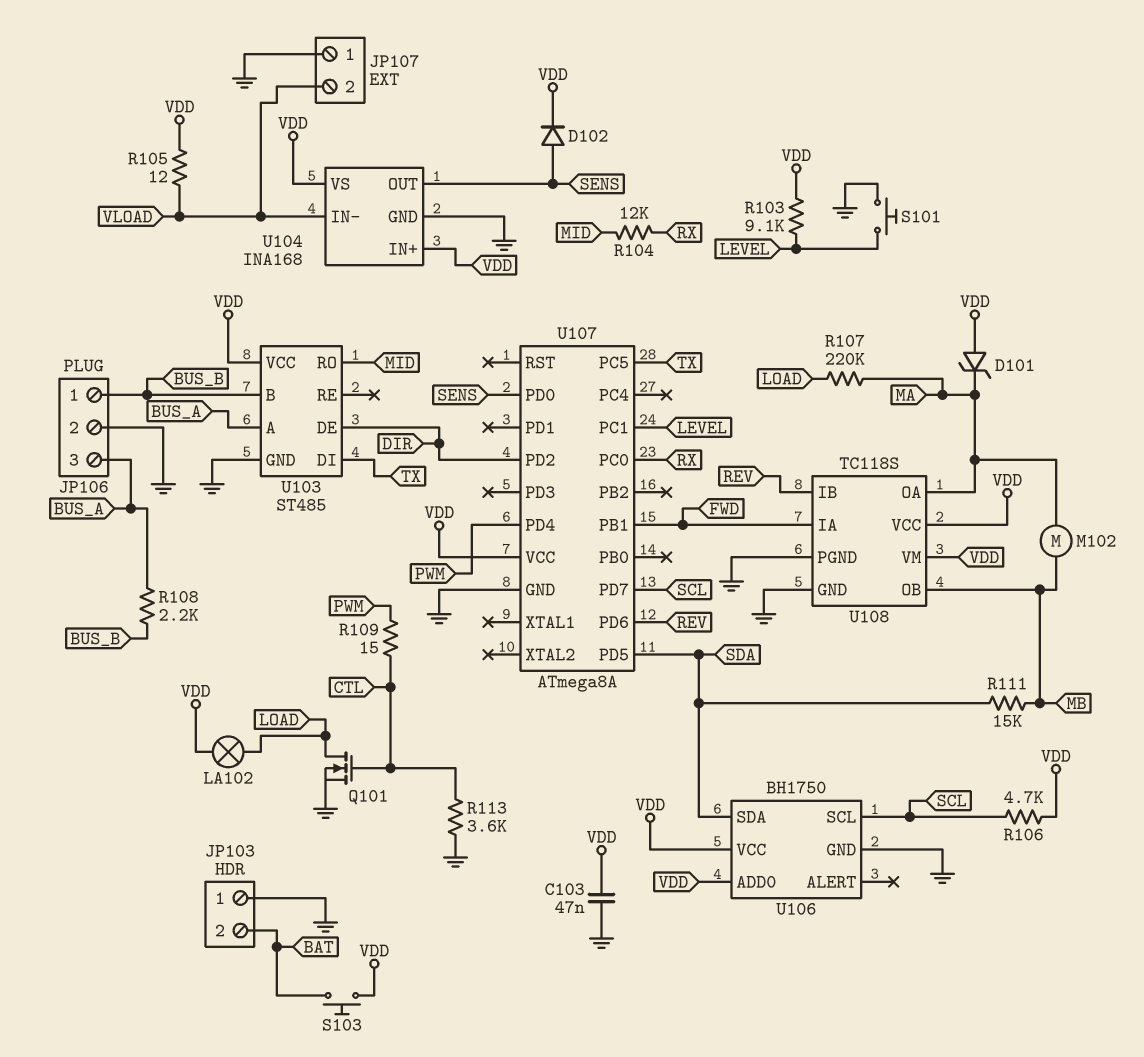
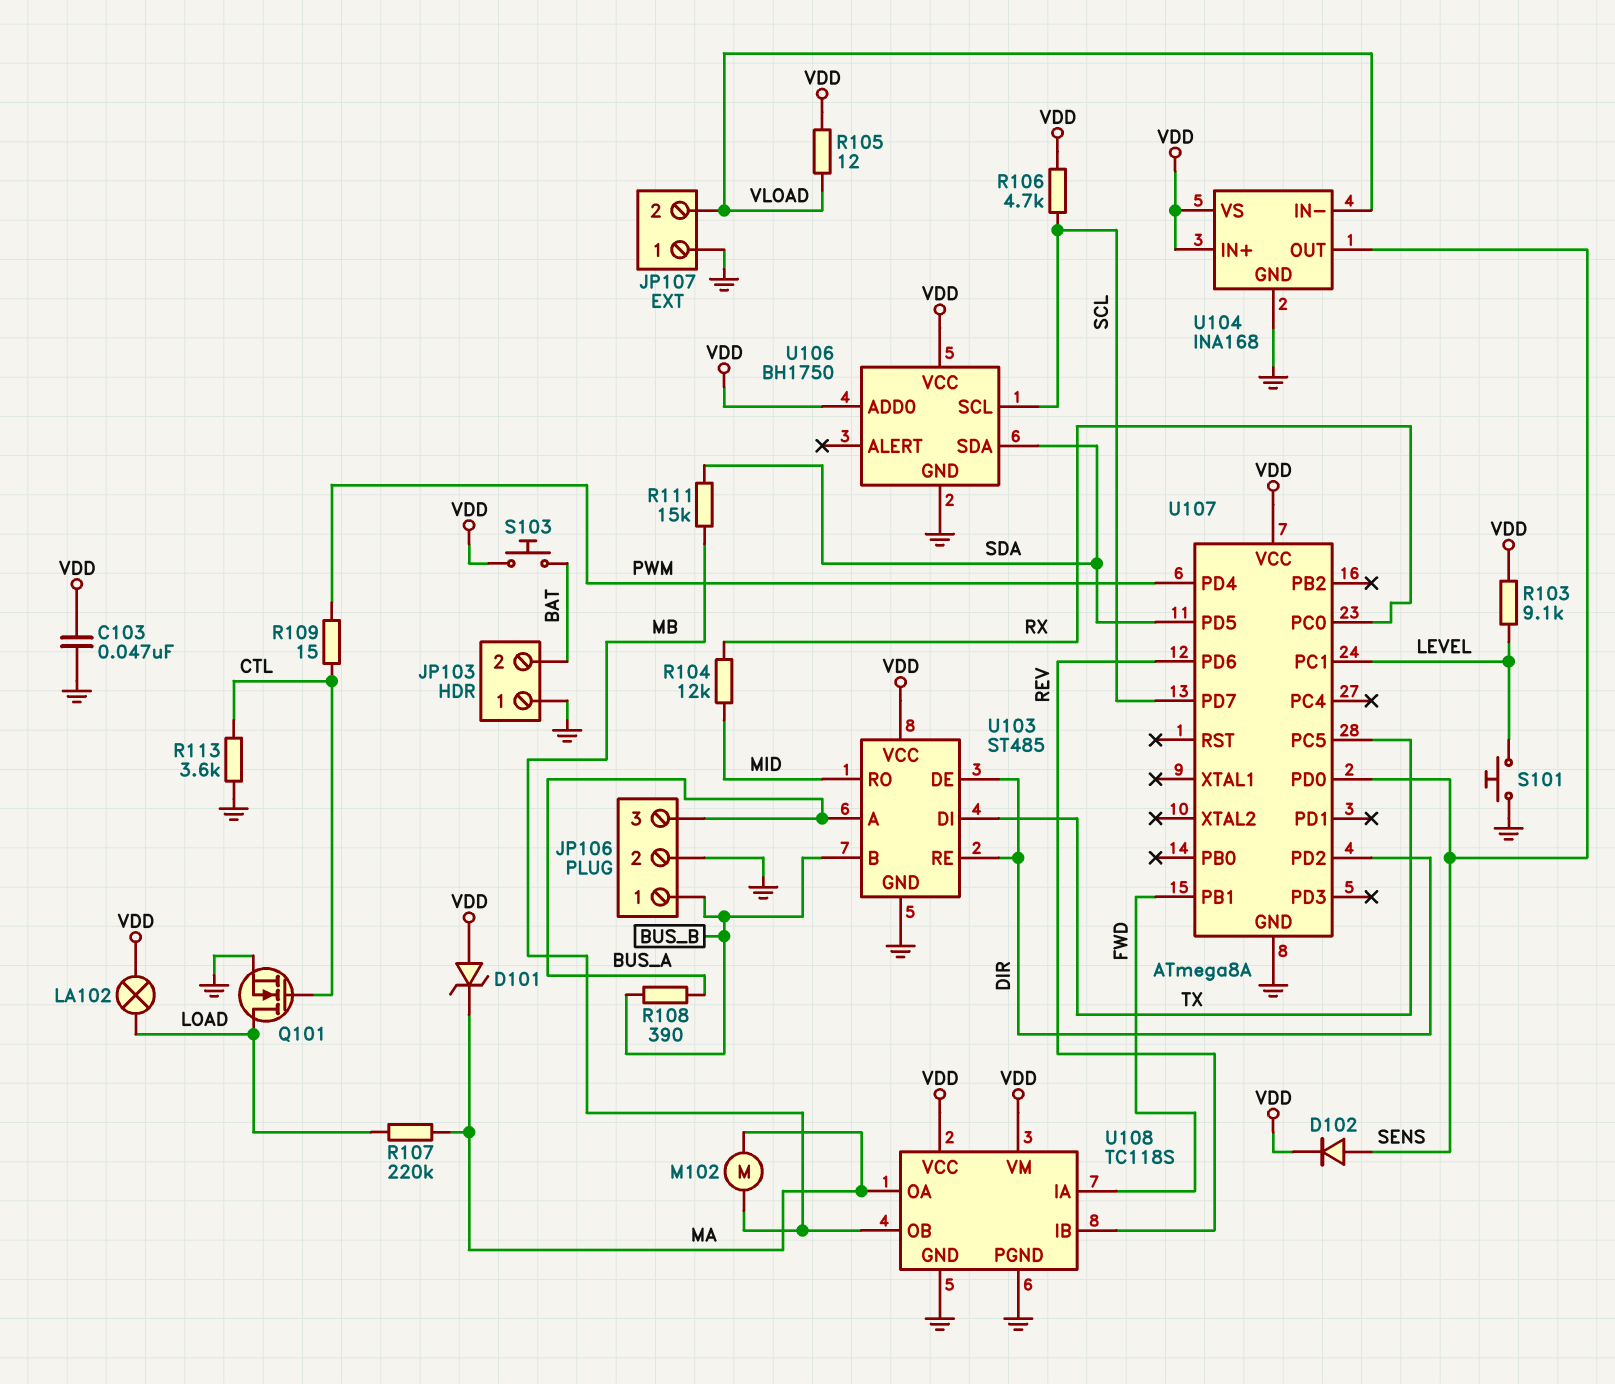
R108: 2.2k (BUS_A, BUS_B) -> 390 (BUS_A, BUS_B)
U103 pin RE: none -> DIR

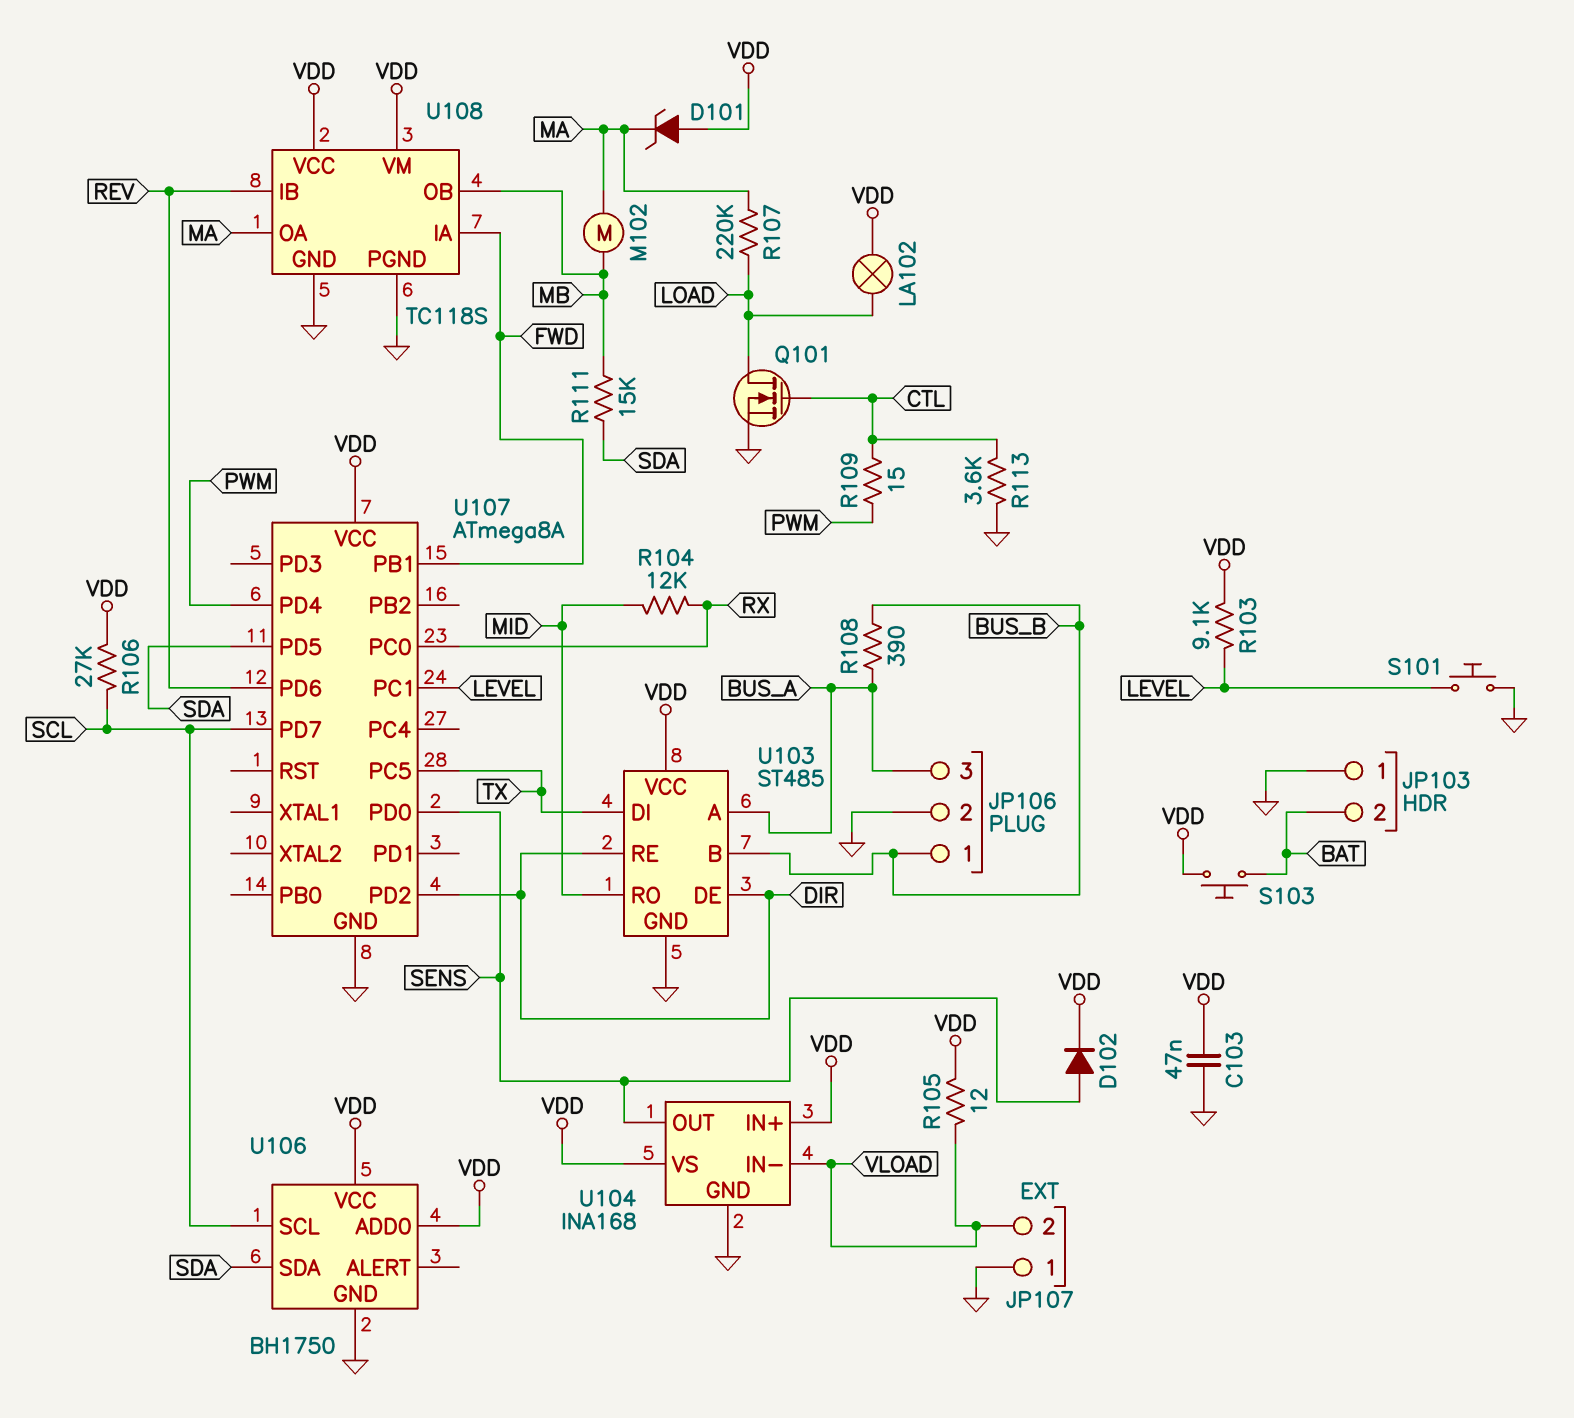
R106: 4.7k (SCL, VDD) -> 27k (SCL, VDD)

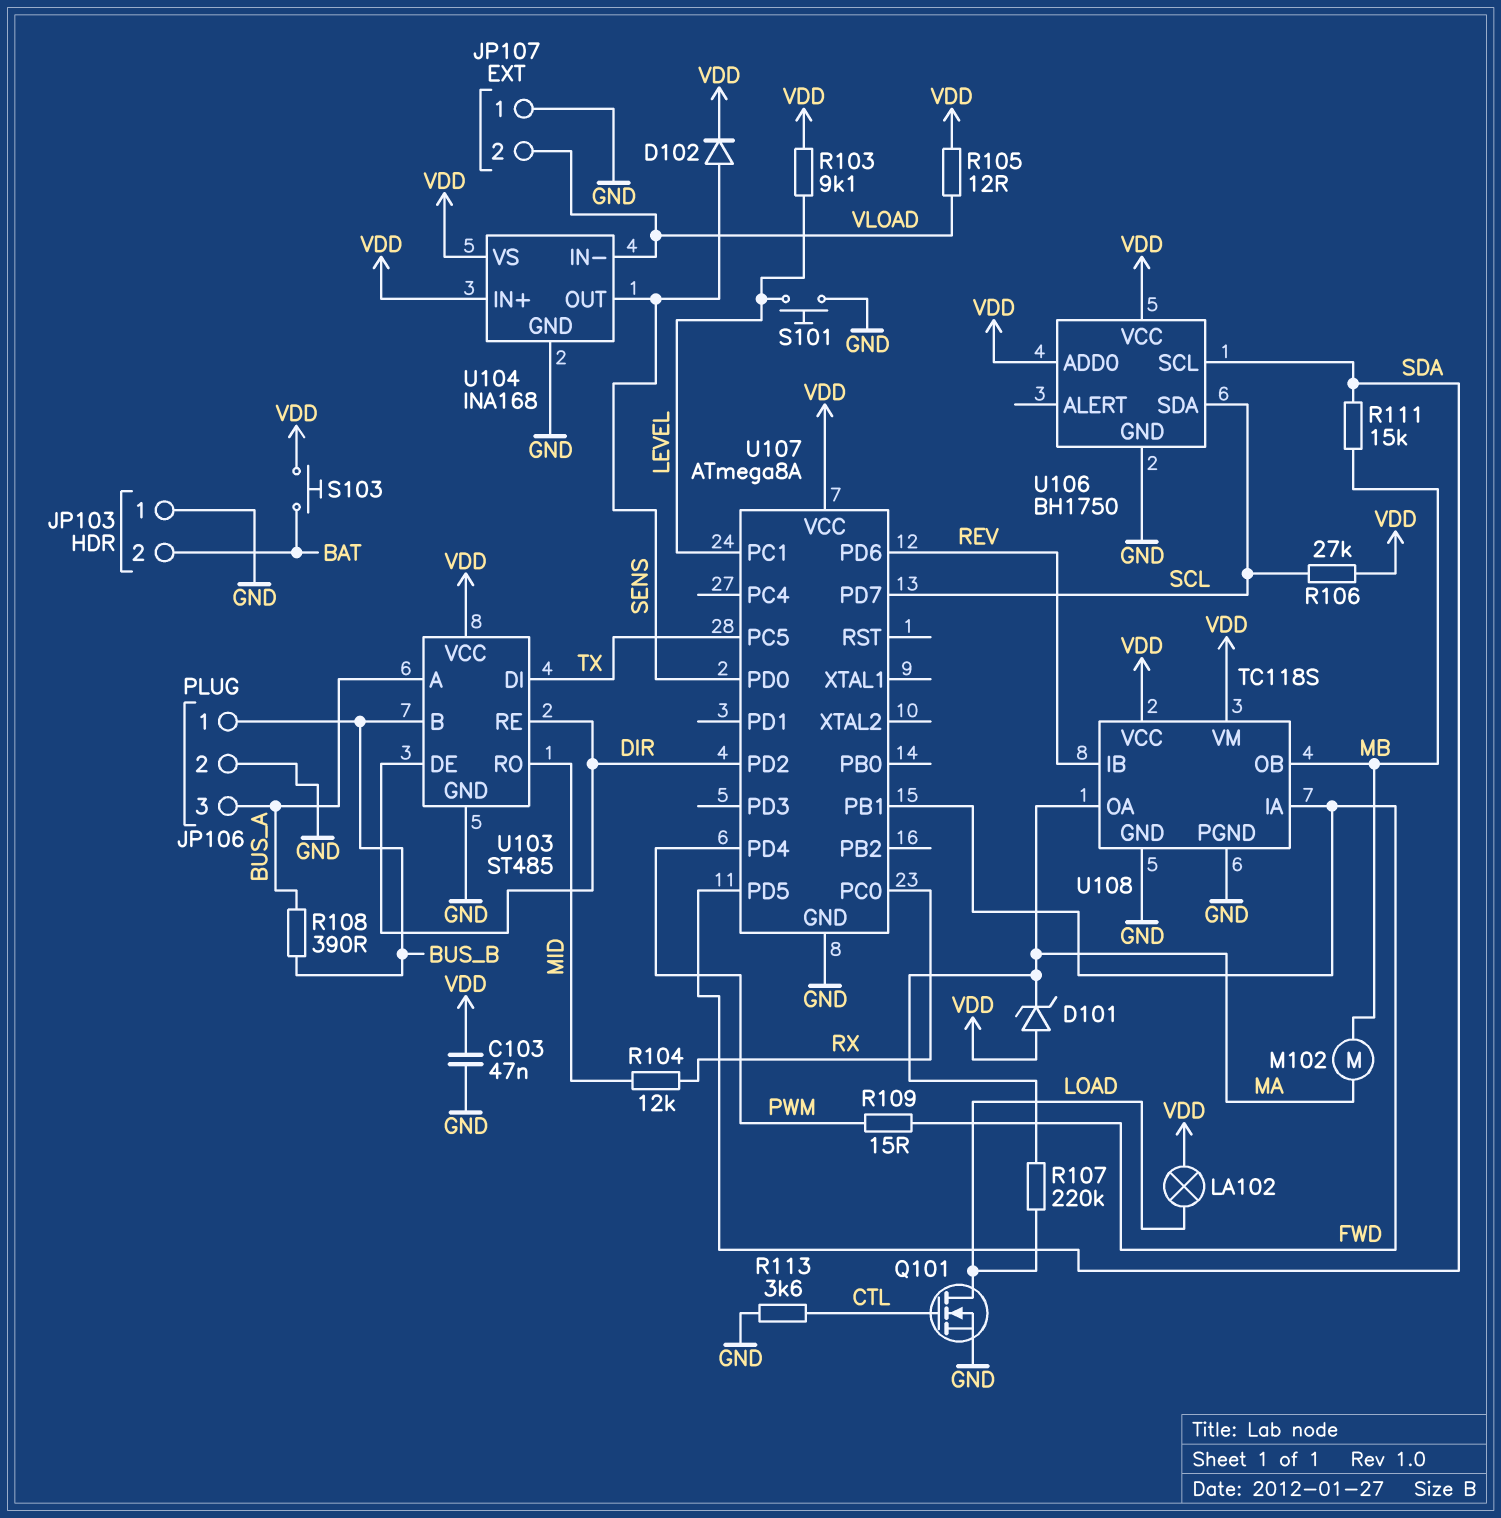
R109: 15 (CTL, PWM) -> 15 (FWD, PWM)
U106 pin SCL: SCL -> SDA
U106 pin SDA: SDA -> SCL

